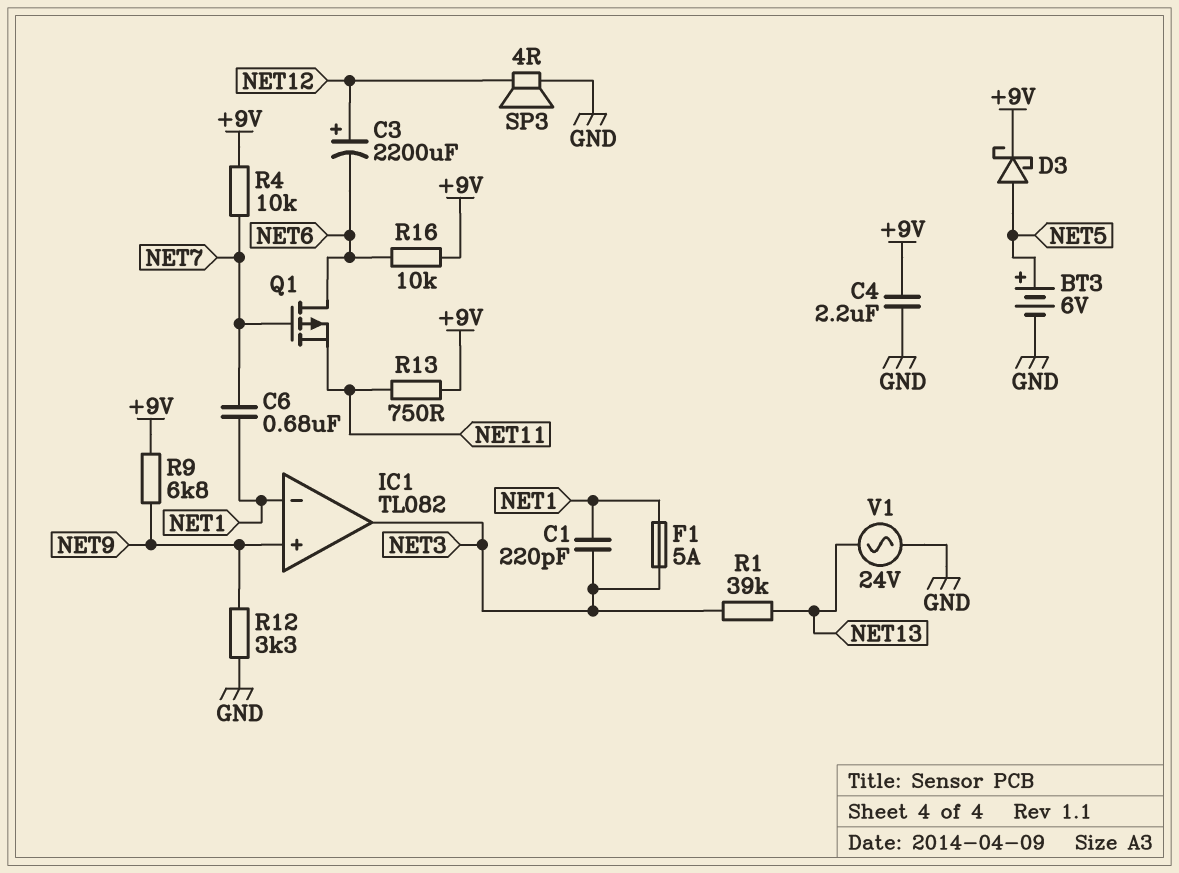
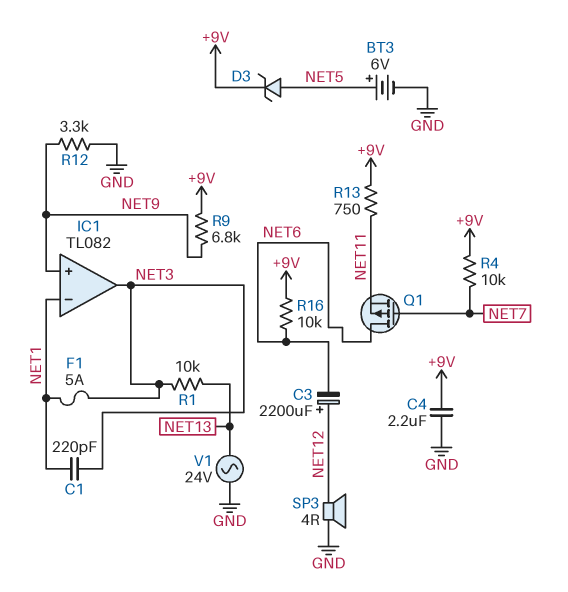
C6: 680nF (NET1, NET7) -> none
D3: schottky (A NET5, K +9V) -> zener (A NET5, K +9V)
R1: 39k (NET3, NET13) -> 10k (NET3, NET13)

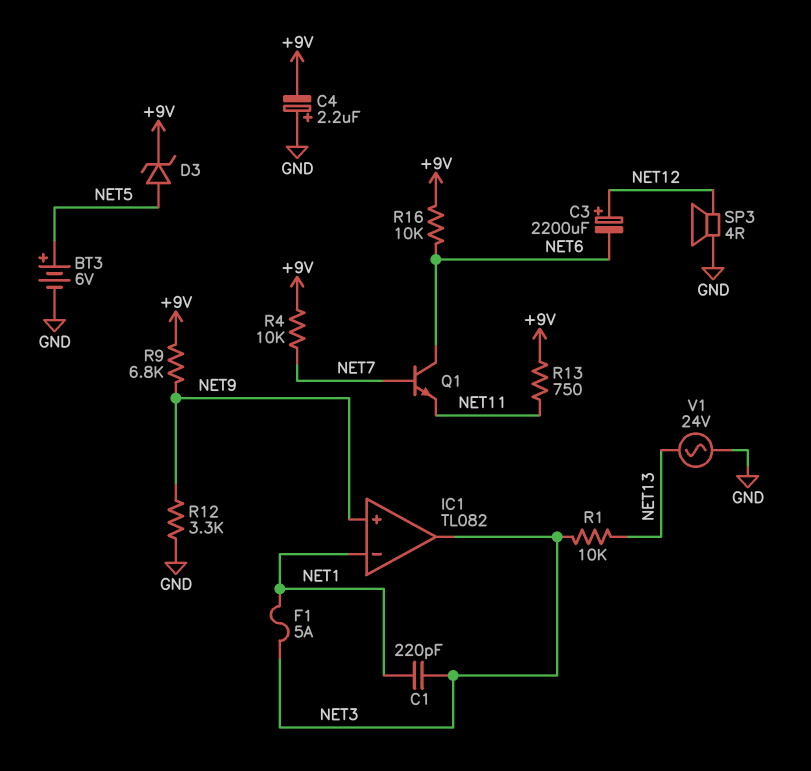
C4: 2.2uF (+9V, GND) -> 2.2uF (plus GND, minus +9V)
Q1: PMOS (G NET7, D NET6, S NET11) -> NPN (B NET7, C NET6, E NET11)

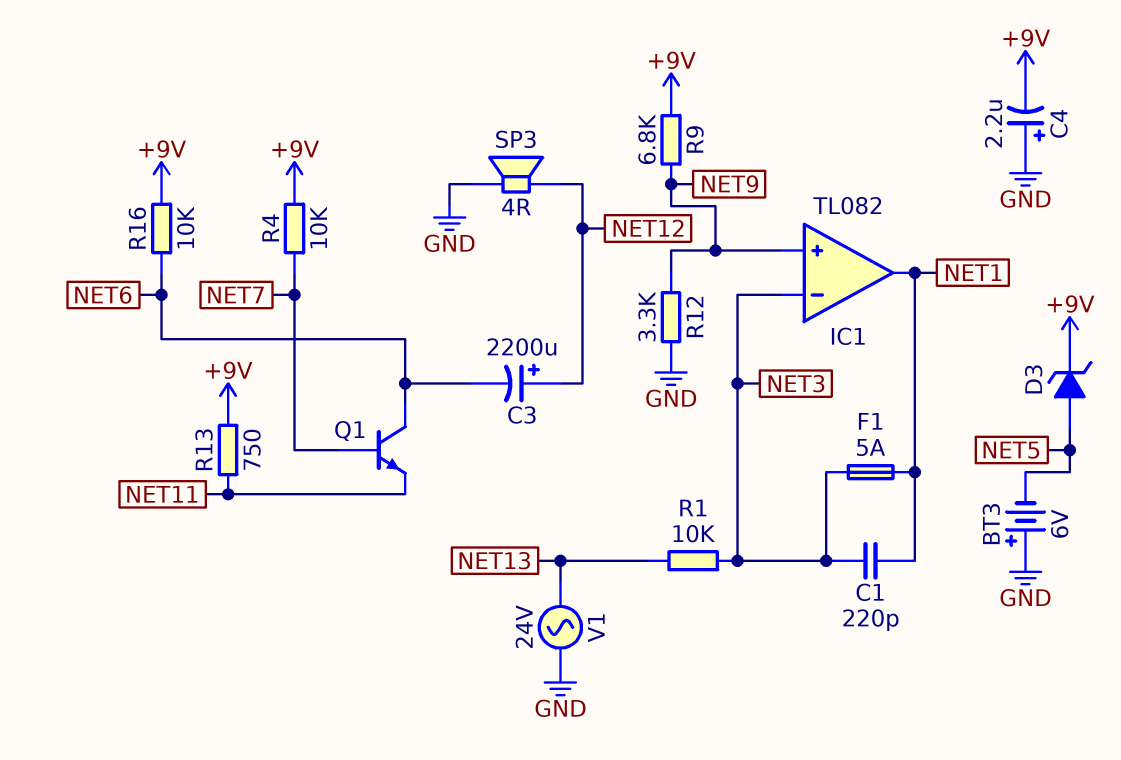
BT3: 6V (plus NET5, minus GND) -> 6V (plus GND, minus NET5)
IC1 pin in-: NET1 -> NET3
IC1 pin out: NET3 -> NET1

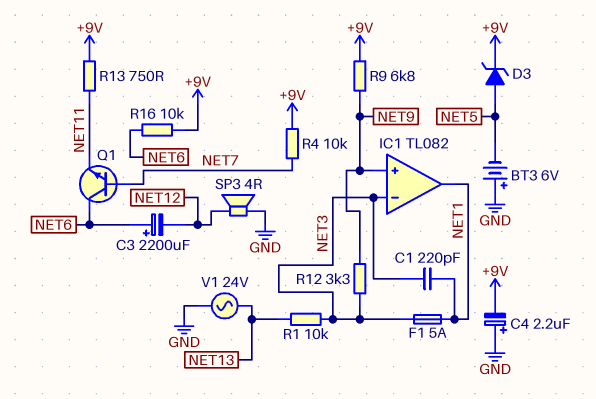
C3: 2200uF (plus NET12, minus NET6) -> 2200uF (plus NET6, minus NET12)
R12: 3.3k (GND, NET9) -> 3.3k (NET3, NET9)

